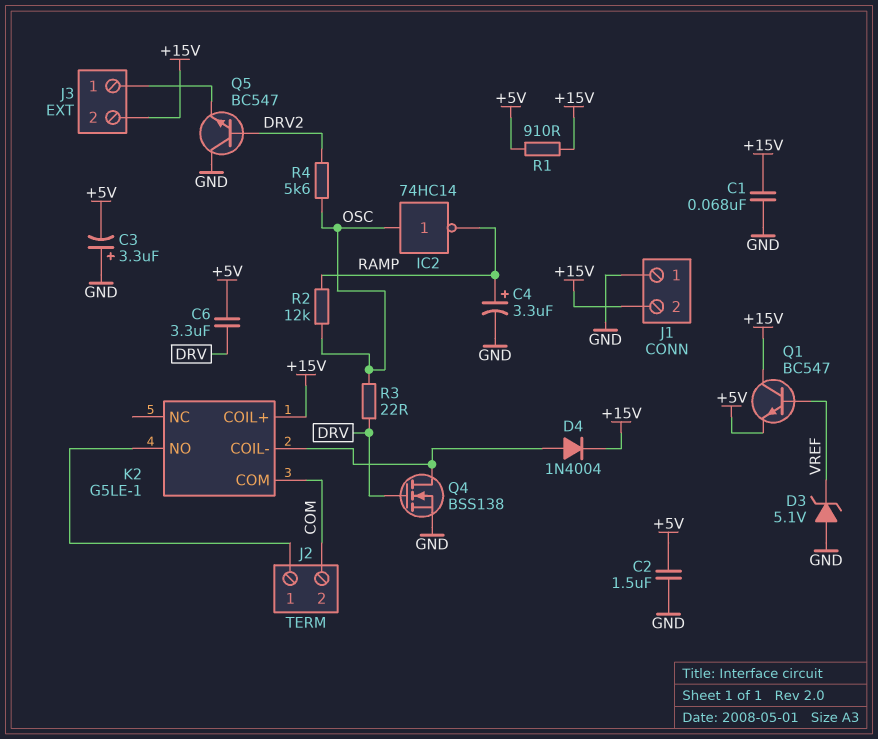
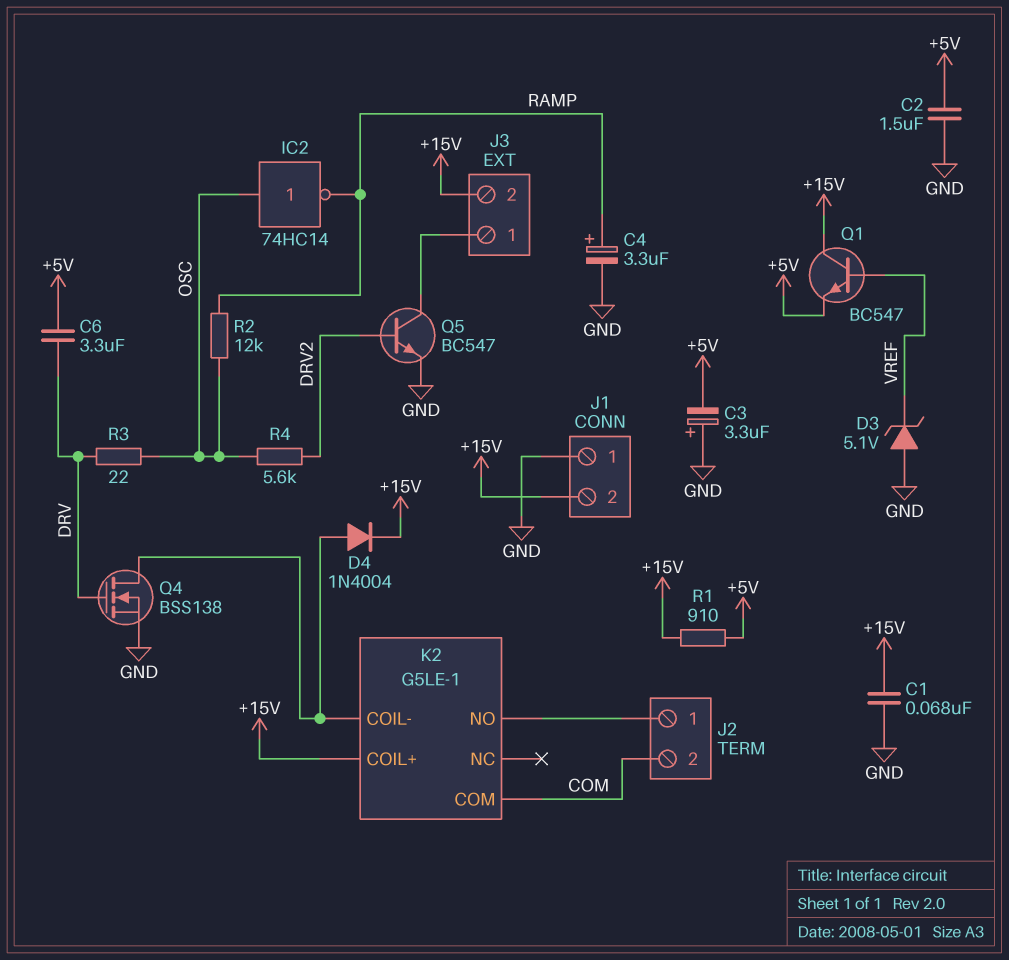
Q5: NPN BC547 (B DRV2, C GND, E J3/1) -> NPN BC547 (B DRV2, C J3/1, E GND)

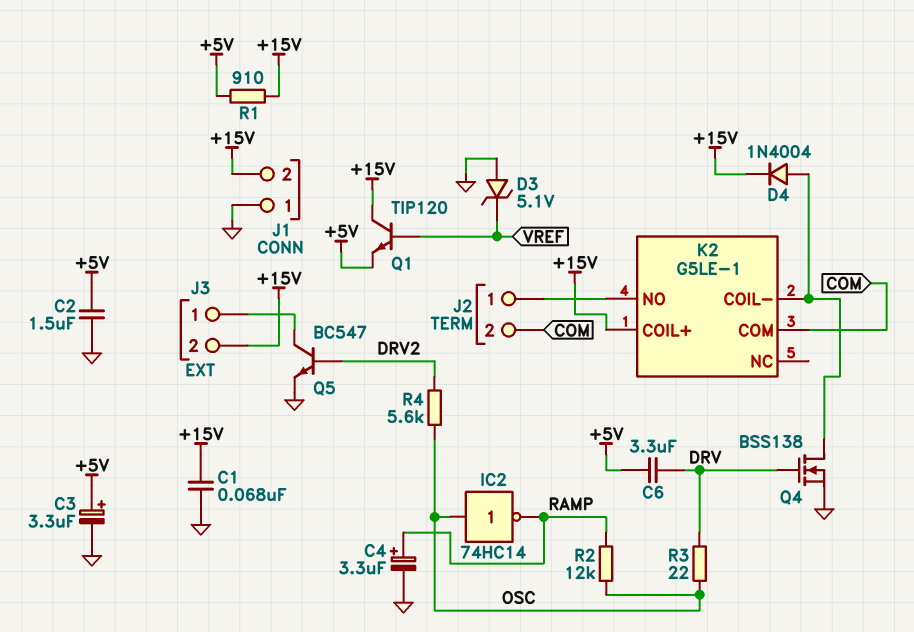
C3: 3.3uF (plus GND, minus +5V) -> 3.3uF (plus +5V, minus GND)
Q1: NPN BC547 (B VREF, C +15V, E +5V) -> NPN TIP120 (B VREF, C +15V, E +5V)

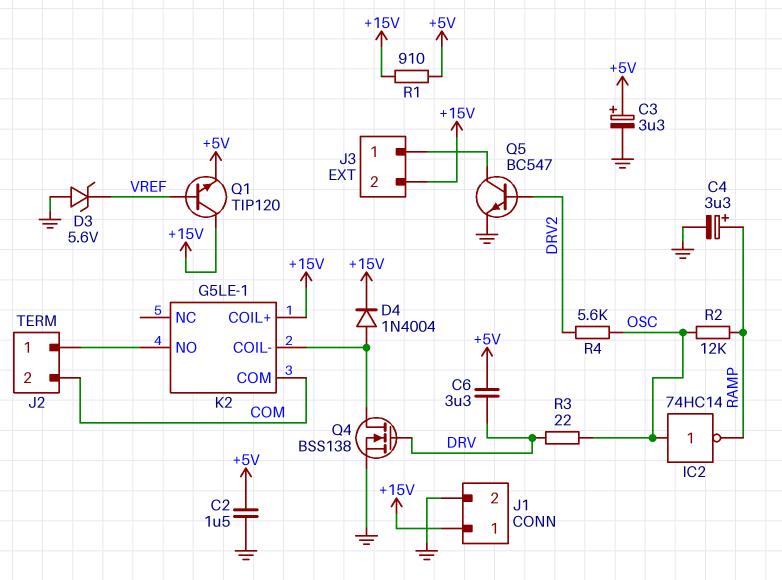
C1: 68nF (+15V, GND) -> none
D3: zener 5.1V (A GND, K VREF) -> zener 5.6V (A GND, K VREF)
J1 pin 1: GND -> +15V
J1 pin 2: +15V -> GND

